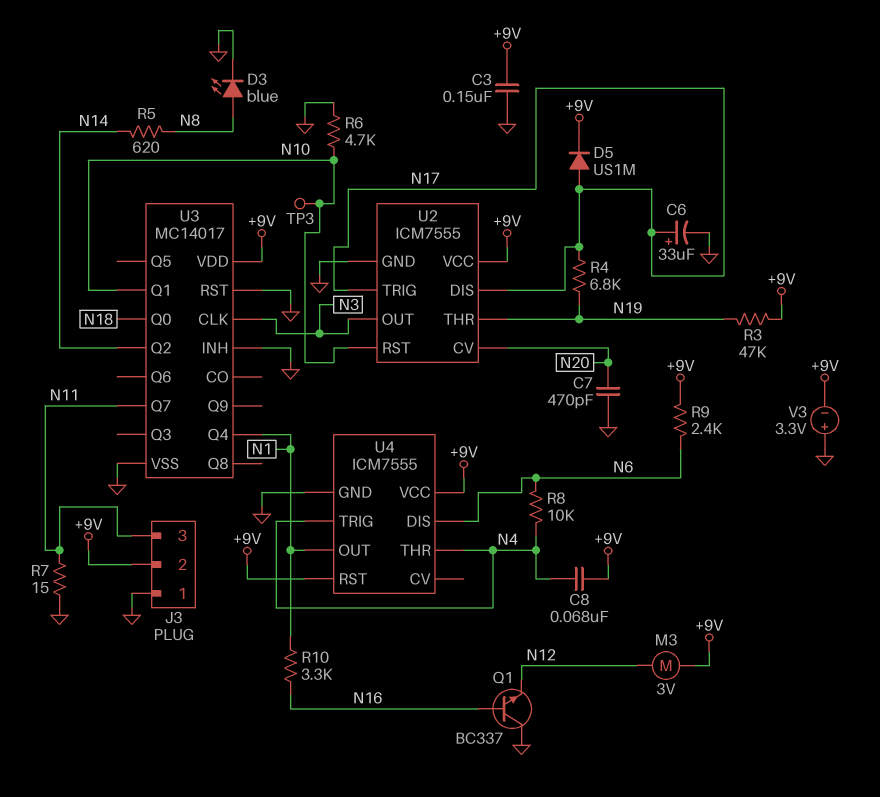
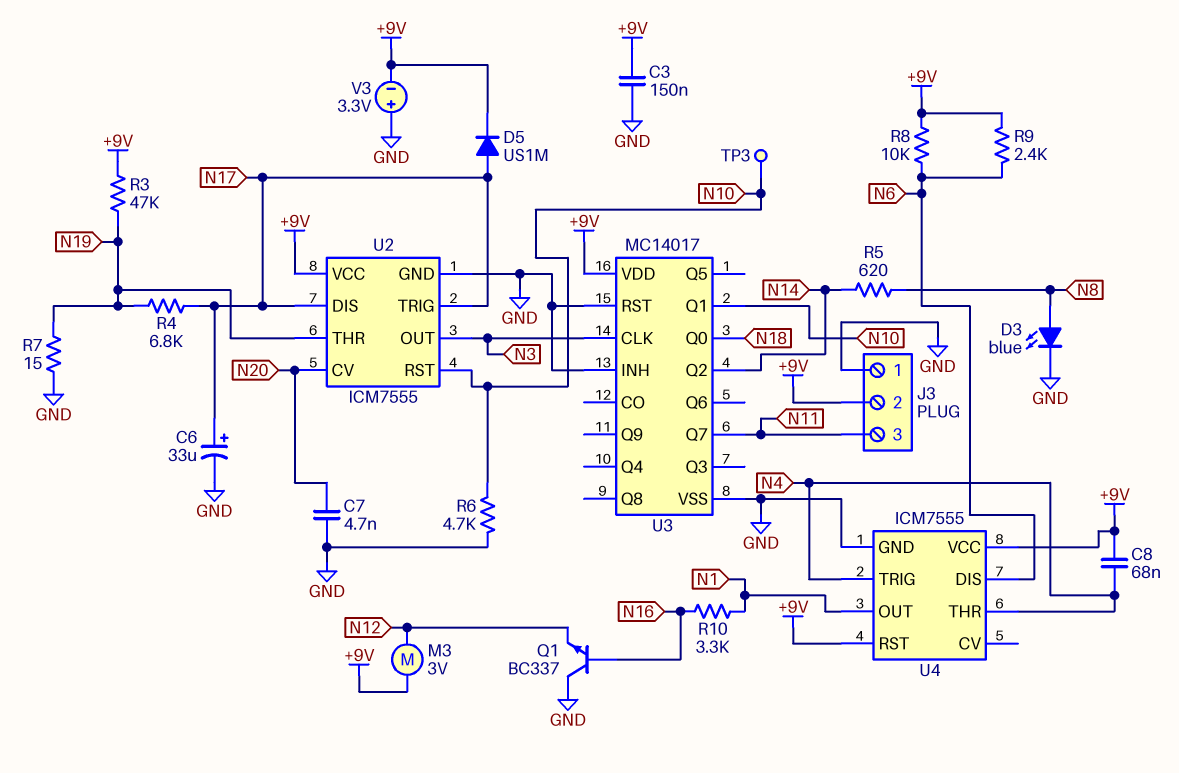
C7: 470pF (GND, N20) -> 4.7nF (GND, N20)
R7: 15 (GND, N11) -> 15 (GND, N19)
R8: 10k (N4, N6) -> 10k (+9V, N6)
U3 pin Q4: N1 -> none

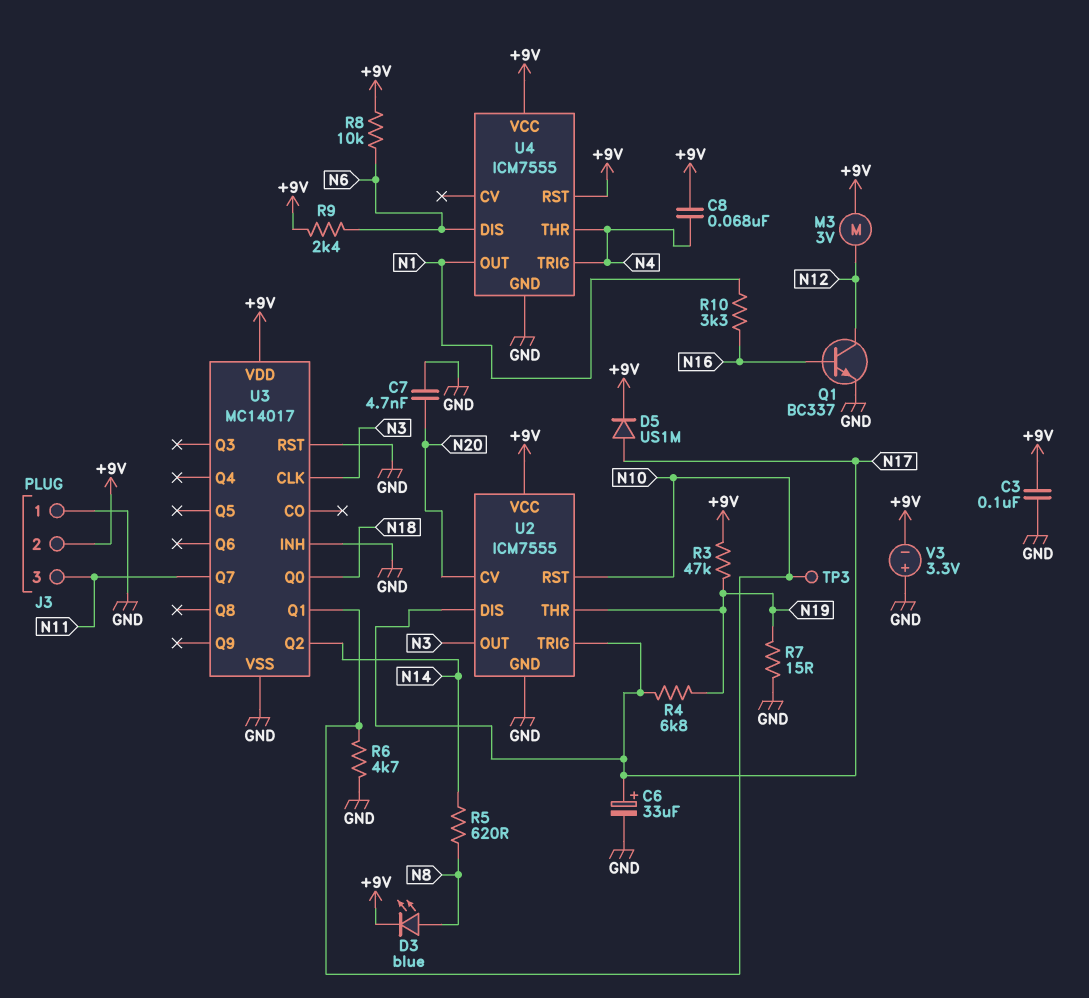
C3: 150nF (+9V, GND) -> 100nF (+9V, GND)
D3: LED blue (A N8, K GND) -> LED blue (A N8, K +9V)
Q1: NPN BC337 (B N16, C GND, E N12) -> NPN BC337 (B N16, C N12, E GND)

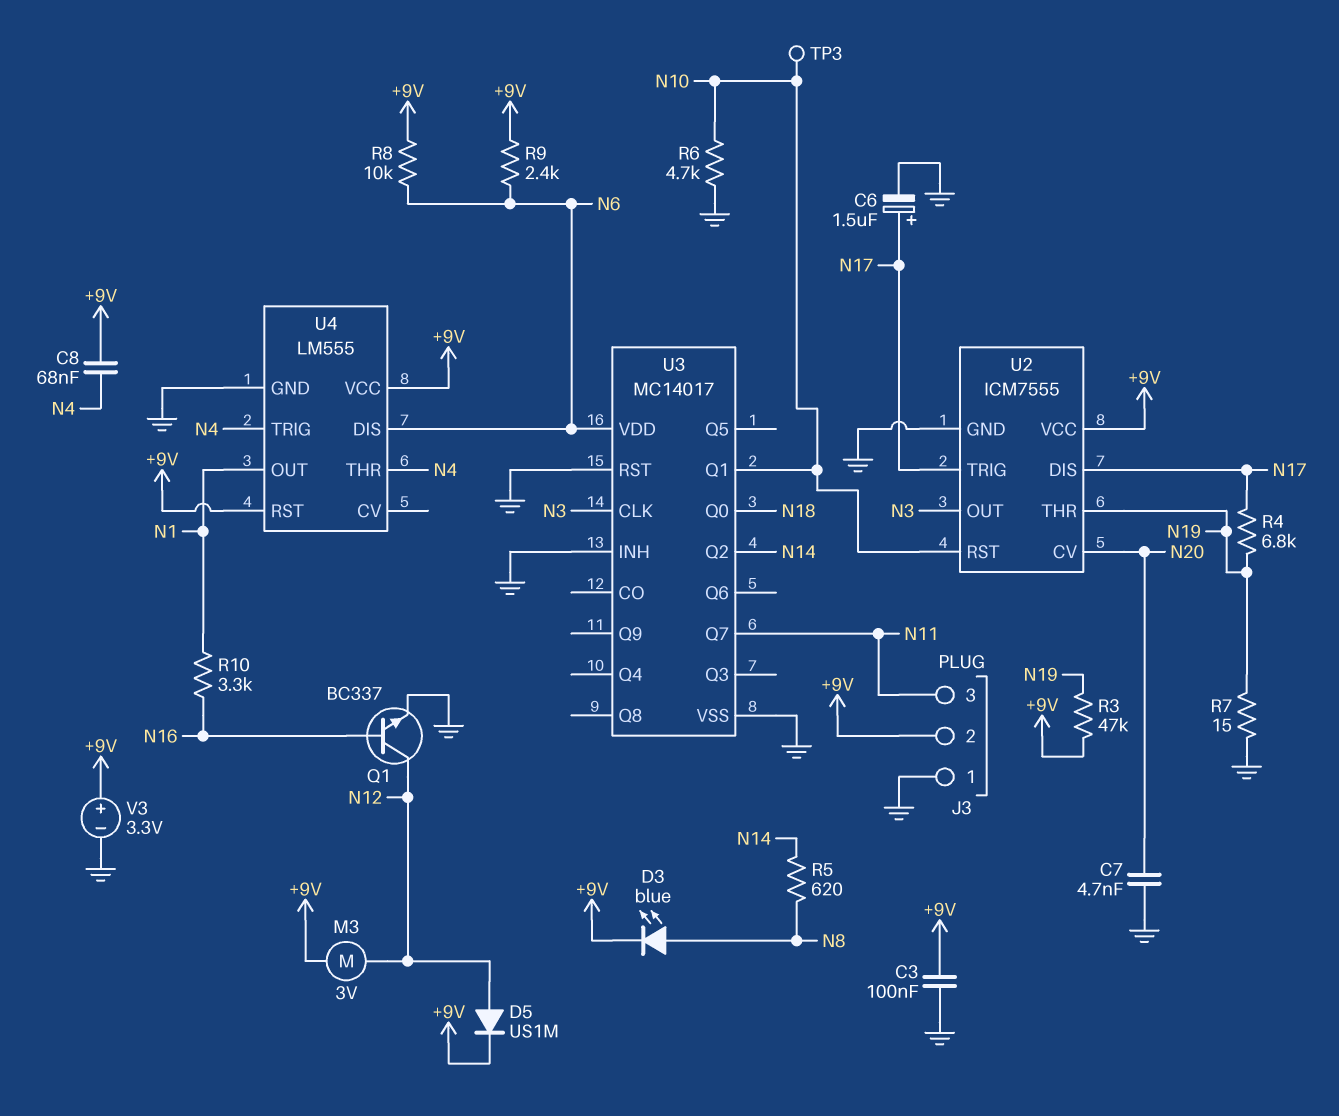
C6: 33uF (plus N17, minus GND) -> 1.5uF (plus N17, minus GND)
D5: diode US1M (A N17, K +9V) -> diode US1M (A N12, K +9V)
U3 pin VDD: +9V -> N6
U4: ICM7555 -> LM555
V3: 3.3V (plus GND, minus +9V) -> 3.3V (plus +9V, minus GND)

